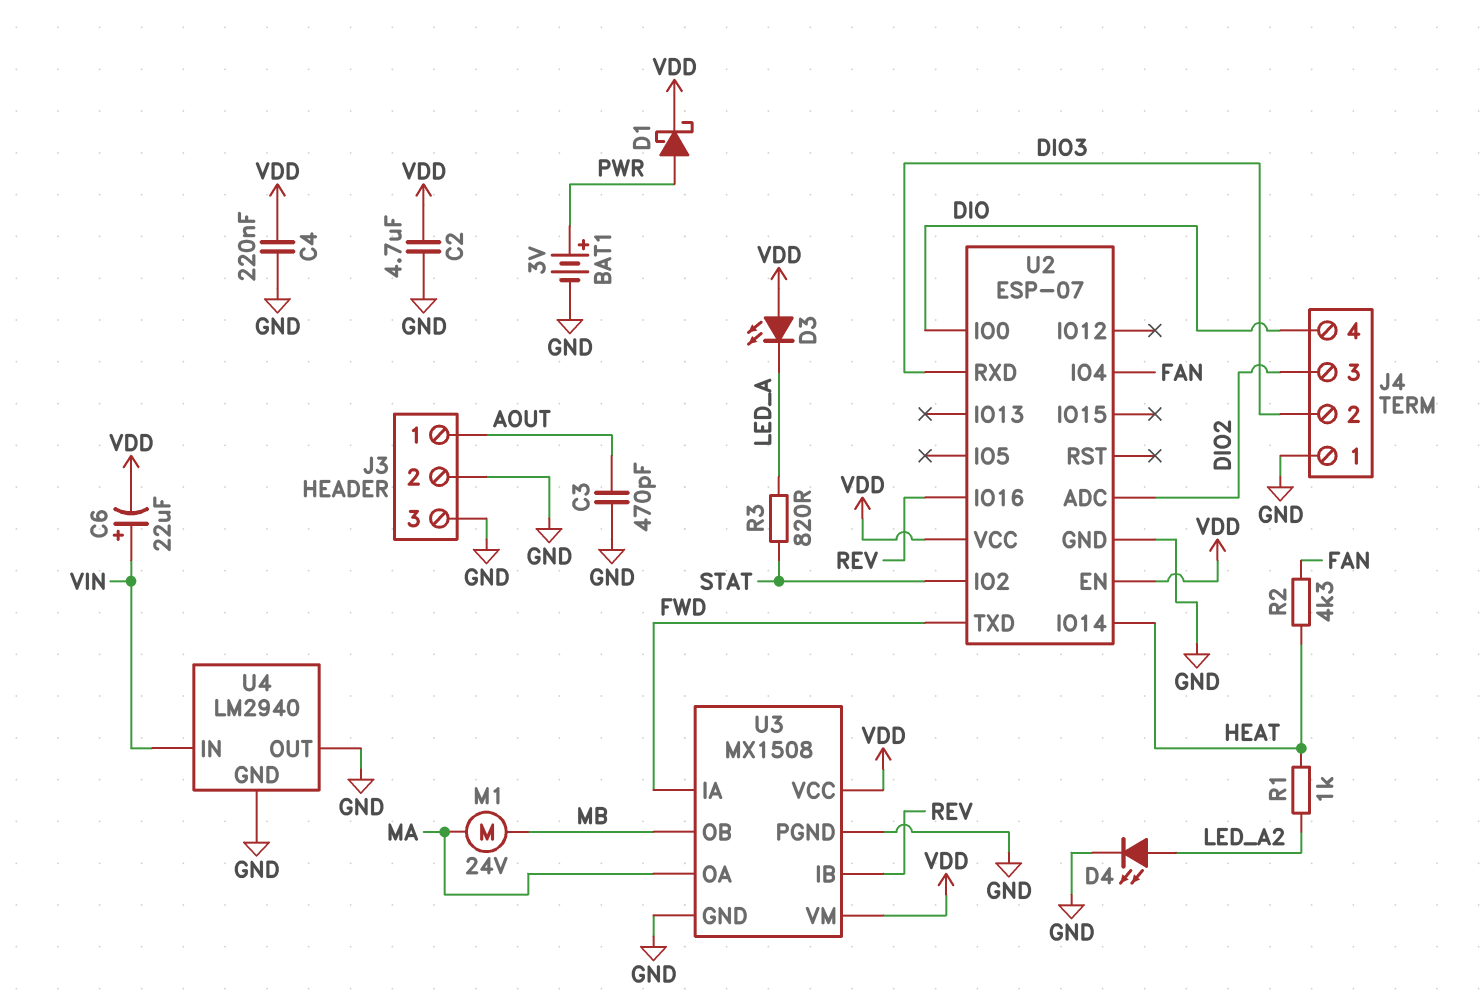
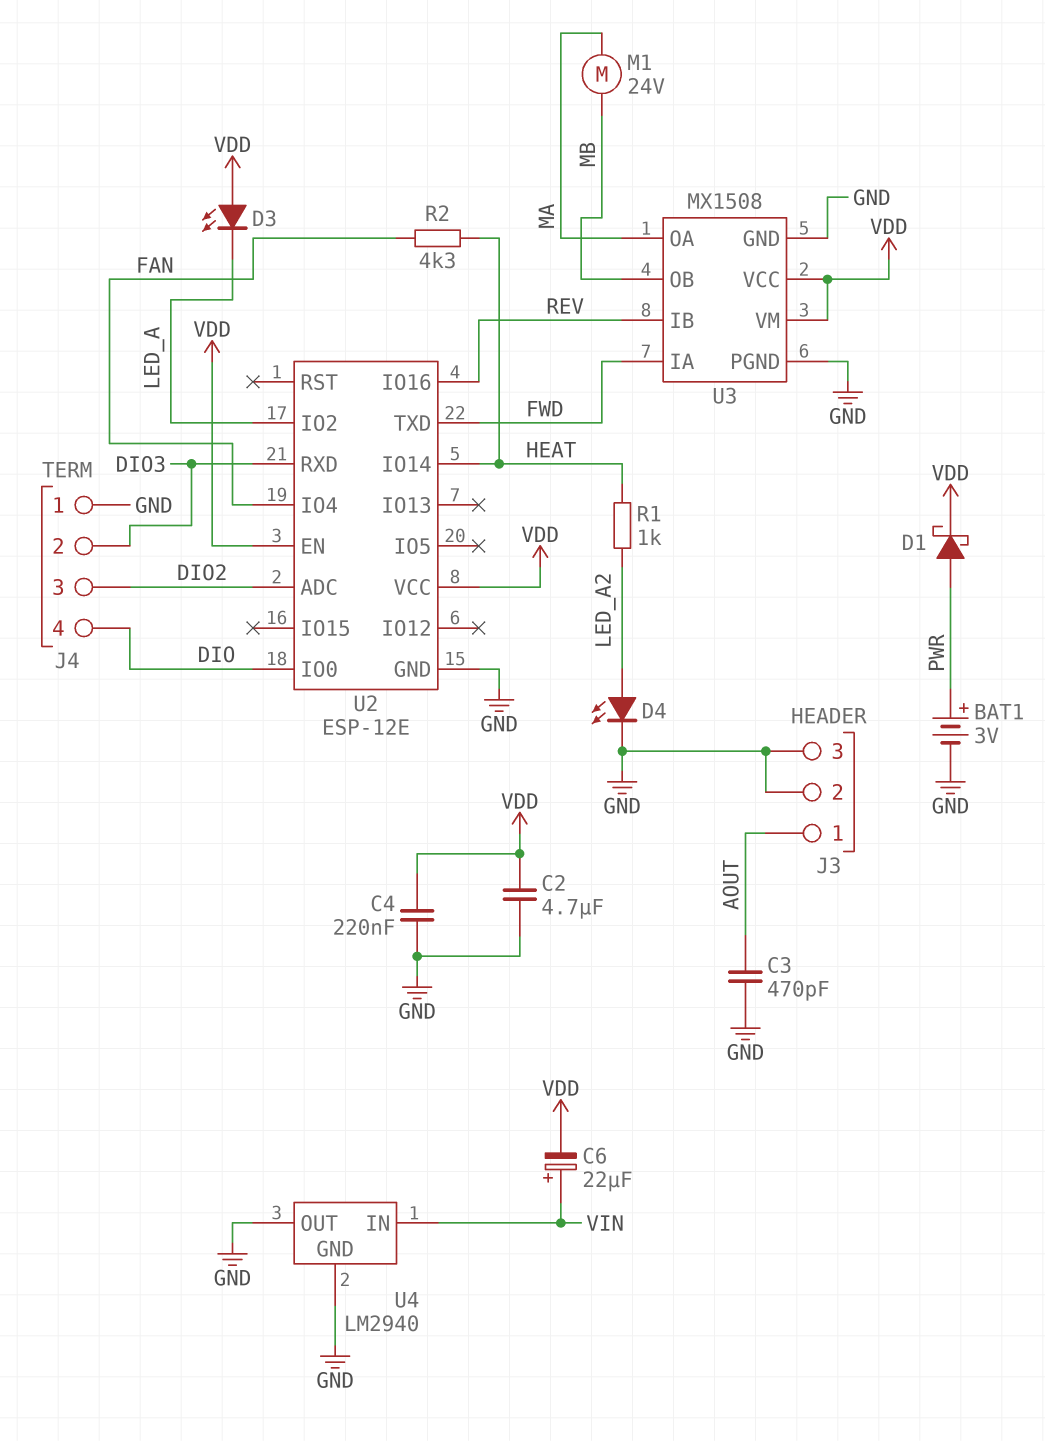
R3: 820 (LED_A, STAT) -> none
U2: ESP-07 -> ESP-12E
U2 pin IO2: STAT -> LED_A

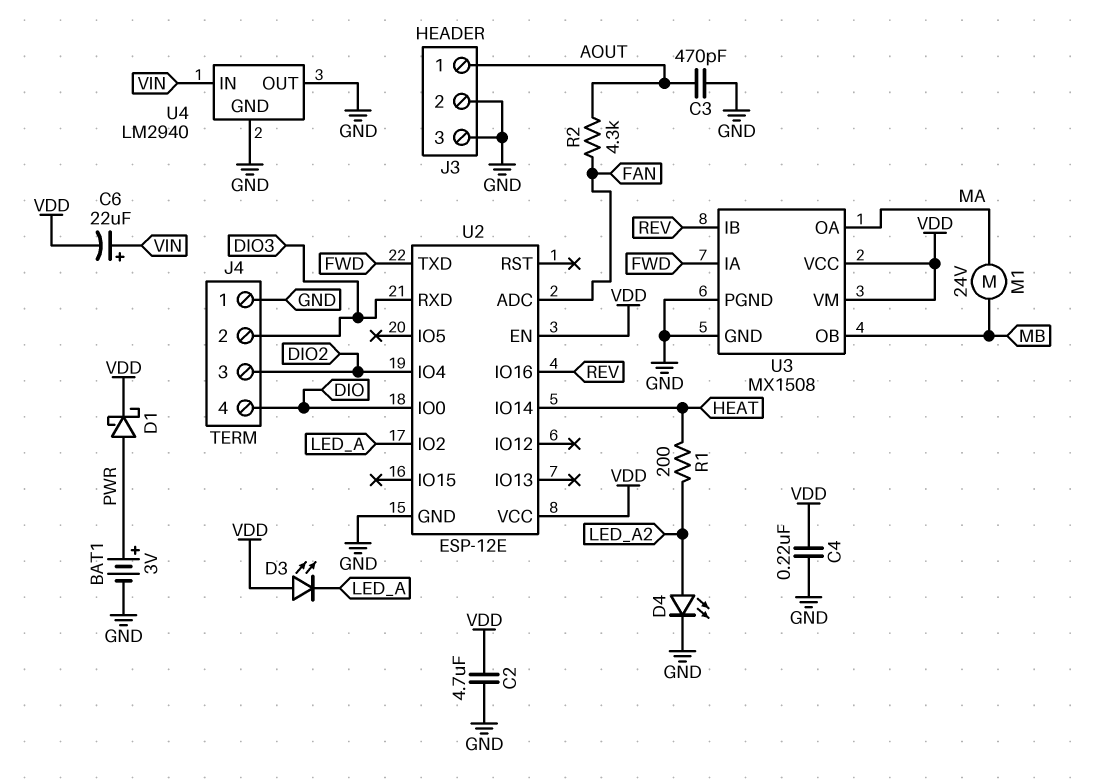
R1: 1k (HEAT, LED_A2) -> 200 (HEAT, LED_A2)
R2: 4.3k (FAN, HEAT) -> 4.3k (AOUT, FAN)
U2 pin ADC: DIO2 -> FAN
U2 pin IO4: FAN -> DIO2

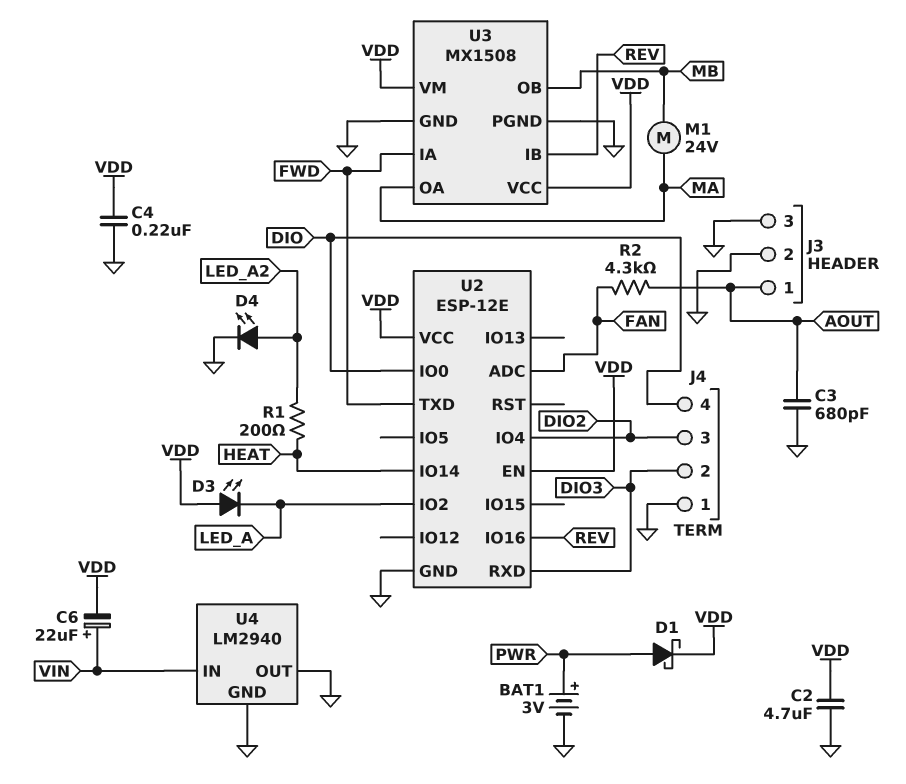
C3: 470pF (AOUT, GND) -> 680pF (AOUT, GND)

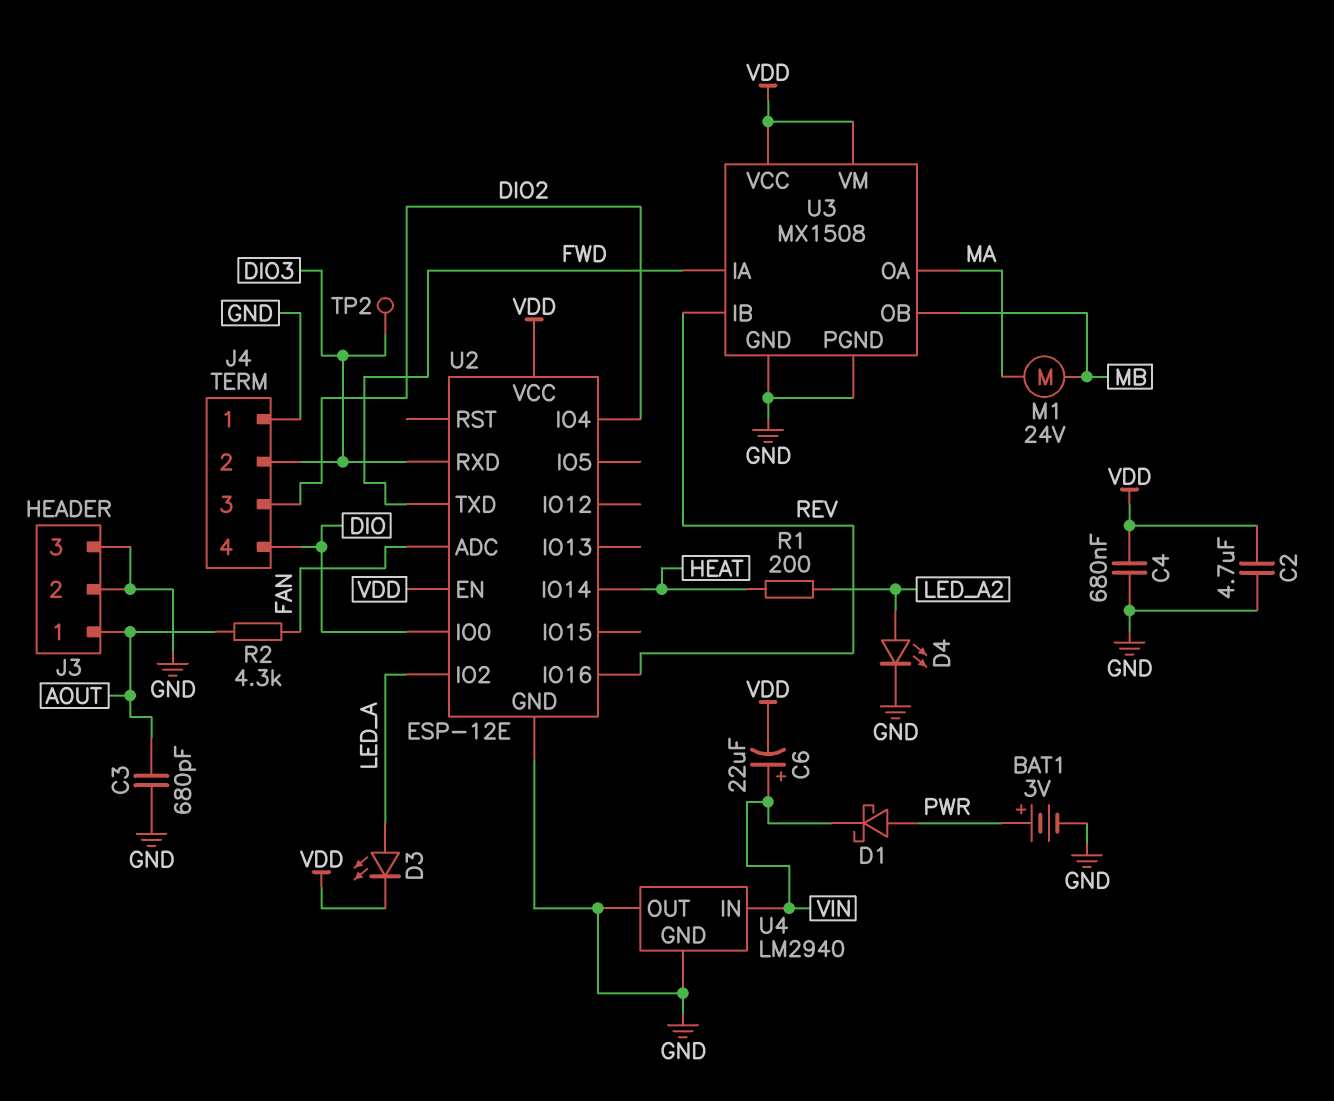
C4: 220nF (GND, VDD) -> 680nF (GND, VDD)
D1: schottky (A PWR, K VDD) -> schottky (A PWR, K VIN)
D3: LED (A VDD, K LED_A) -> LED (A LED_A, K VDD)
TP2: none -> test point (DIO3)

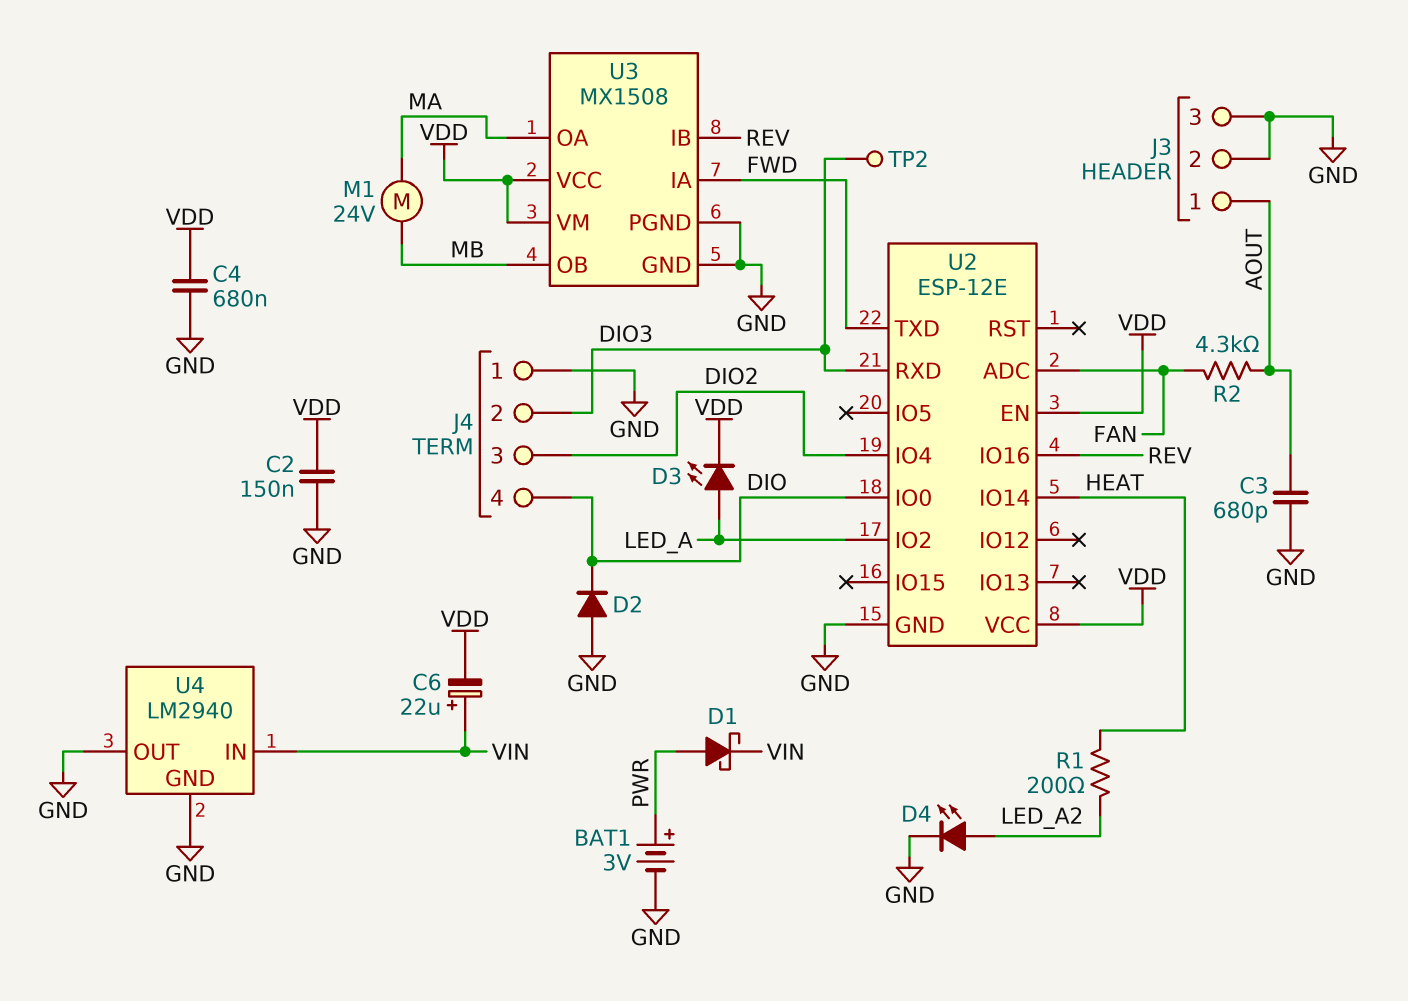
C2: 4.7uF (GND, VDD) -> 150nF (GND, VDD)
D2: none -> diode (A GND, K DIO)

